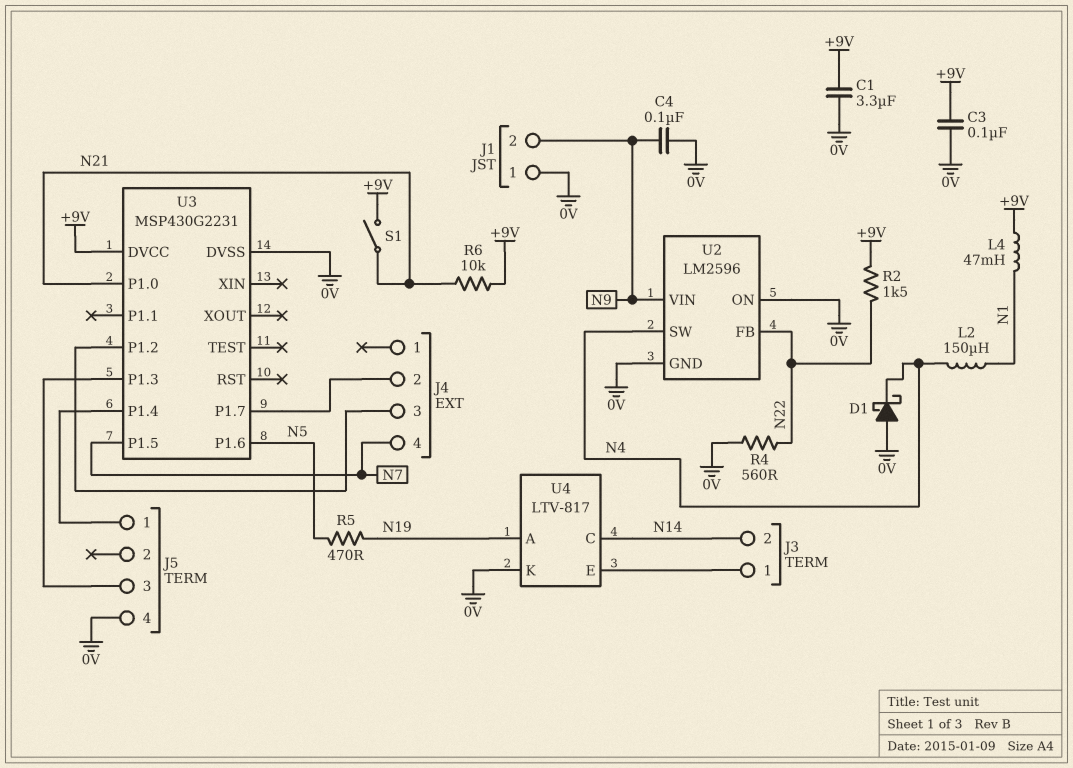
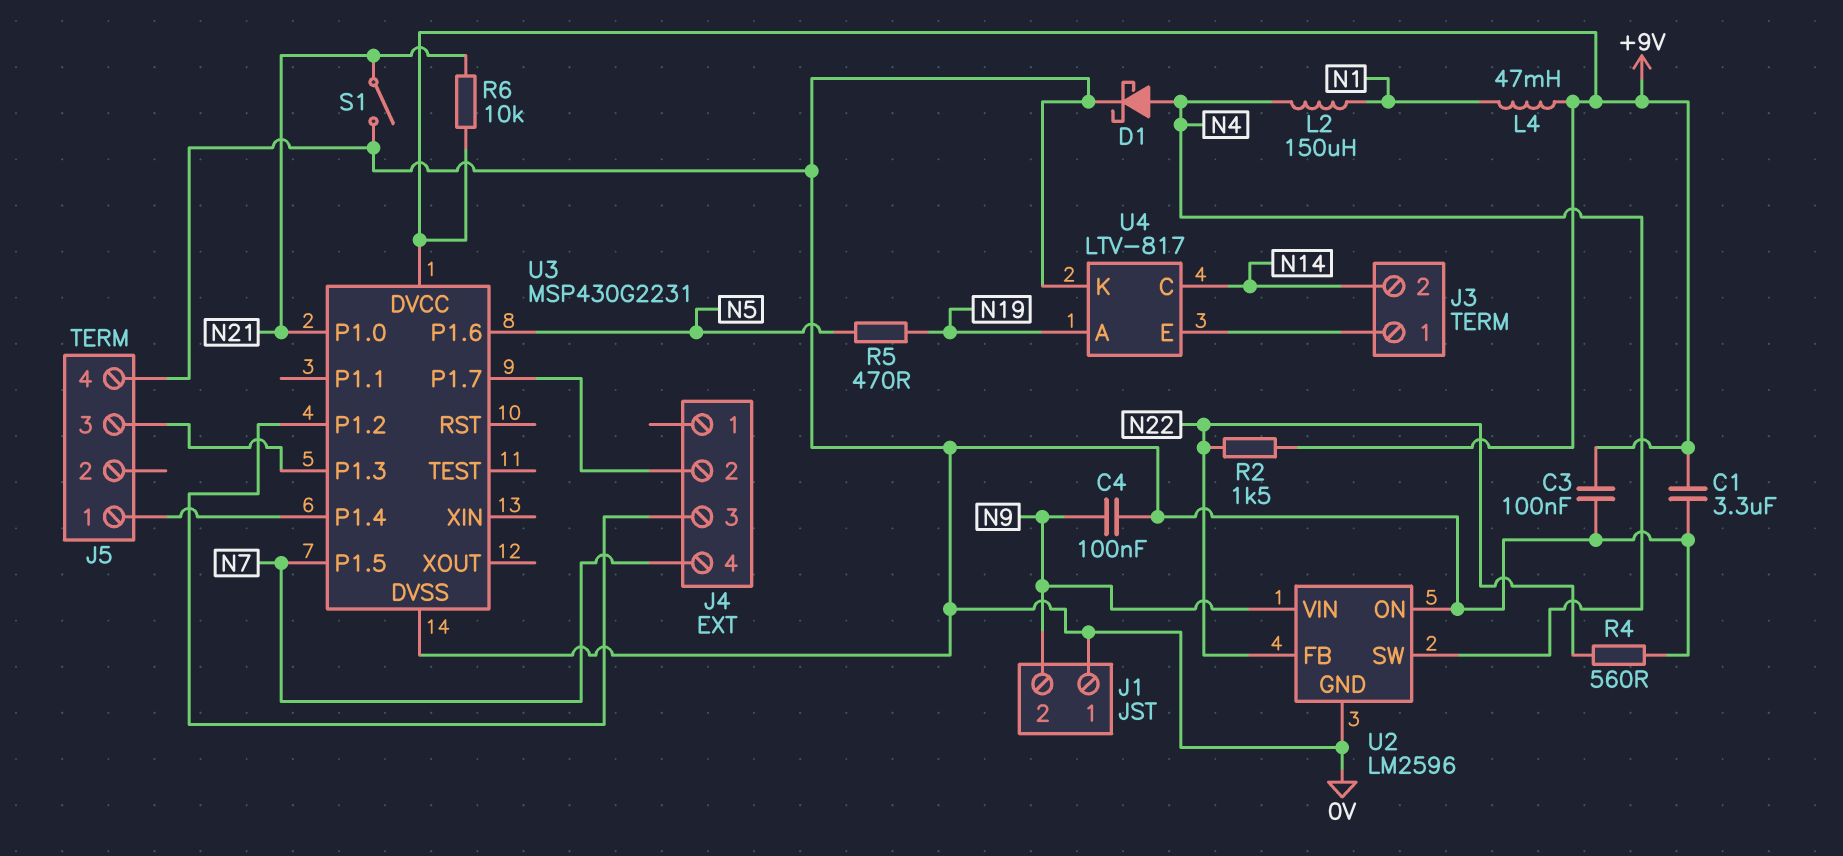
D1: schottky (A 0V, K N4) -> schottky (A N4, K 0V)
S1: switch (+9V, N21) -> switch (0V, N21)

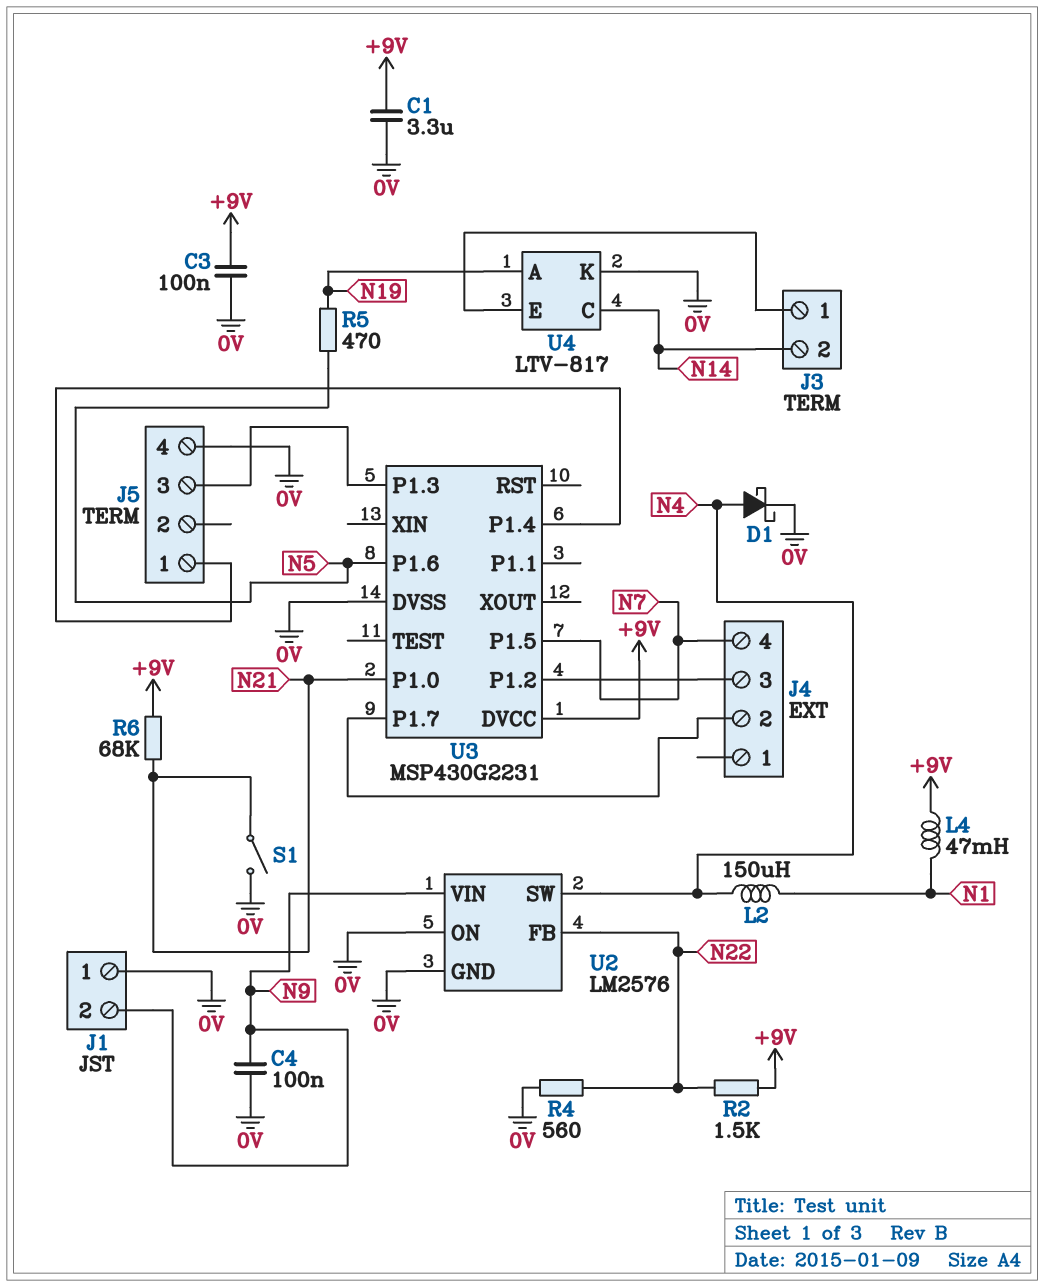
R6: 10k (+9V, N21) -> 68k (+9V, N21)
U2: LM2596 -> LM2576

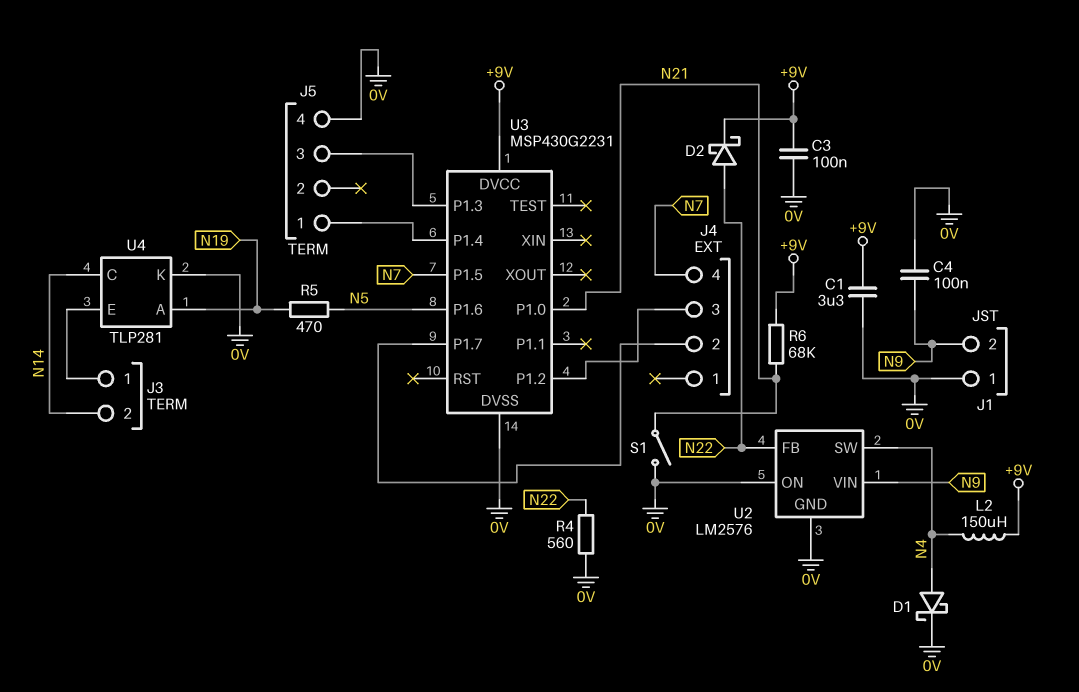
D2: none -> schottky (A N22, K +9V)
L2: 150uH (N1, N4) -> 150uH (+9V, N4)
L4: 47mH (+9V, N1) -> none
R2: 1.5k (+9V, N22) -> none
U4: LTV-817 -> TLP281

